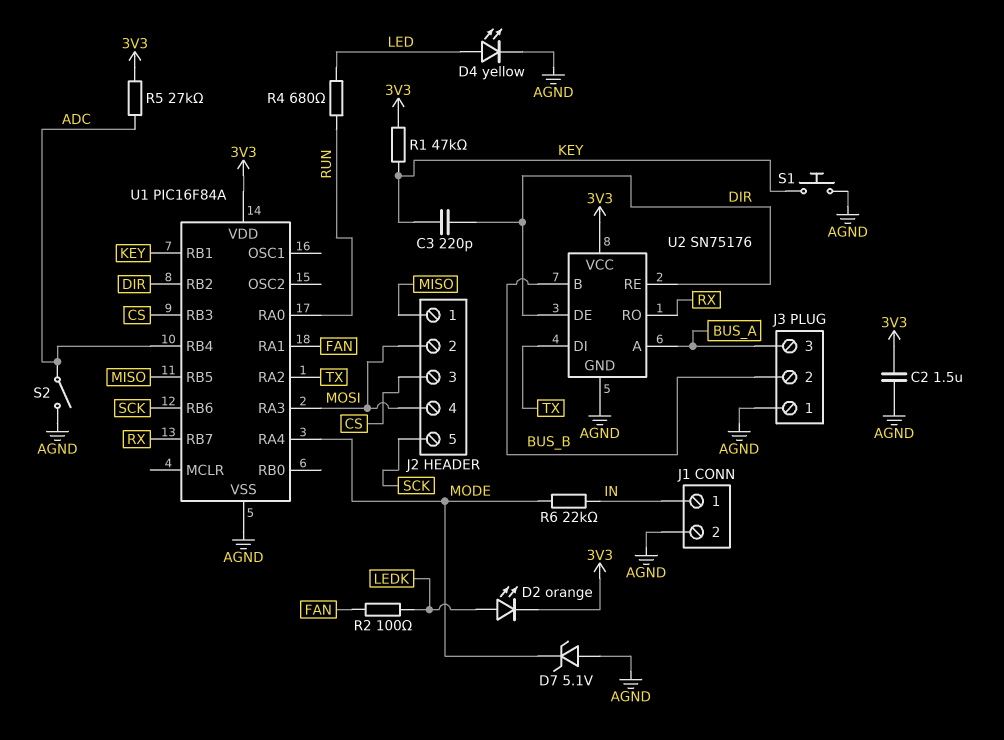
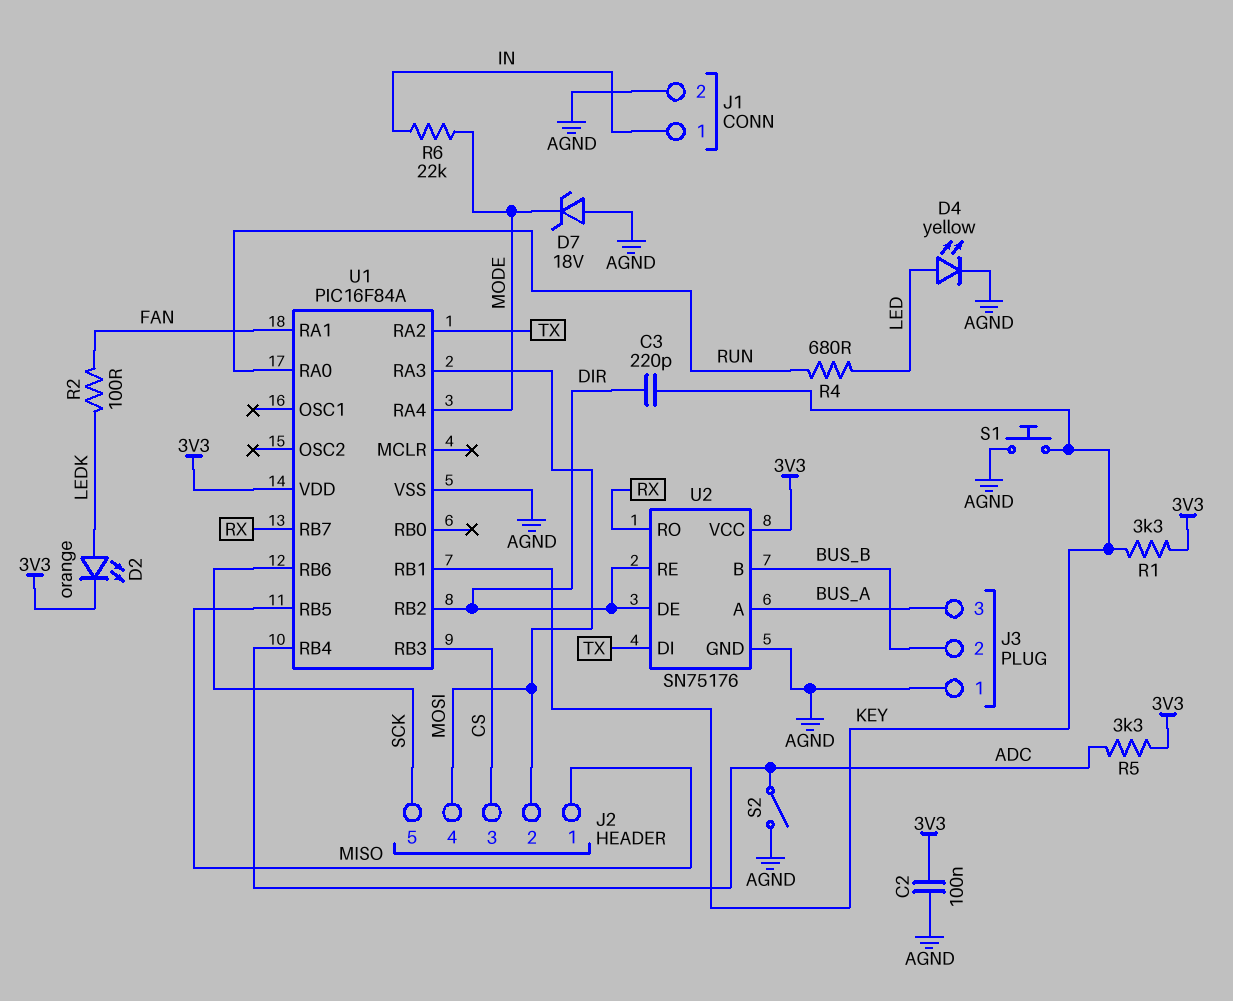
C2: 1.5uF (3V3, AGND) -> 100nF (3V3, AGND)
D7: zener 5.1V (A AGND, K MODE) -> zener 18V (A AGND, K MODE)
R1: 47k (3V3, KEY) -> 3.3k (3V3, KEY)
R5: 27k (3V3, ADC) -> 3.3k (3V3, ADC)

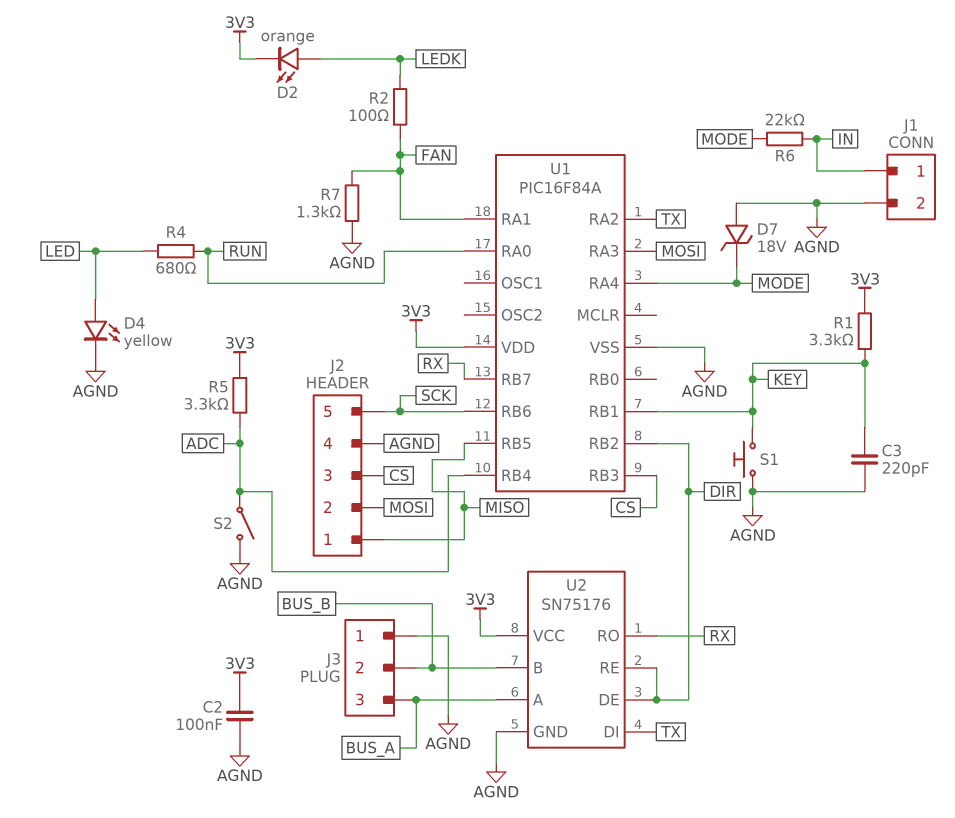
C3: 220pF (DIR, KEY) -> 220pF (AGND, KEY)
J2 pin 4: MOSI -> AGND
R7: none -> 1.3k (AGND, FAN)

